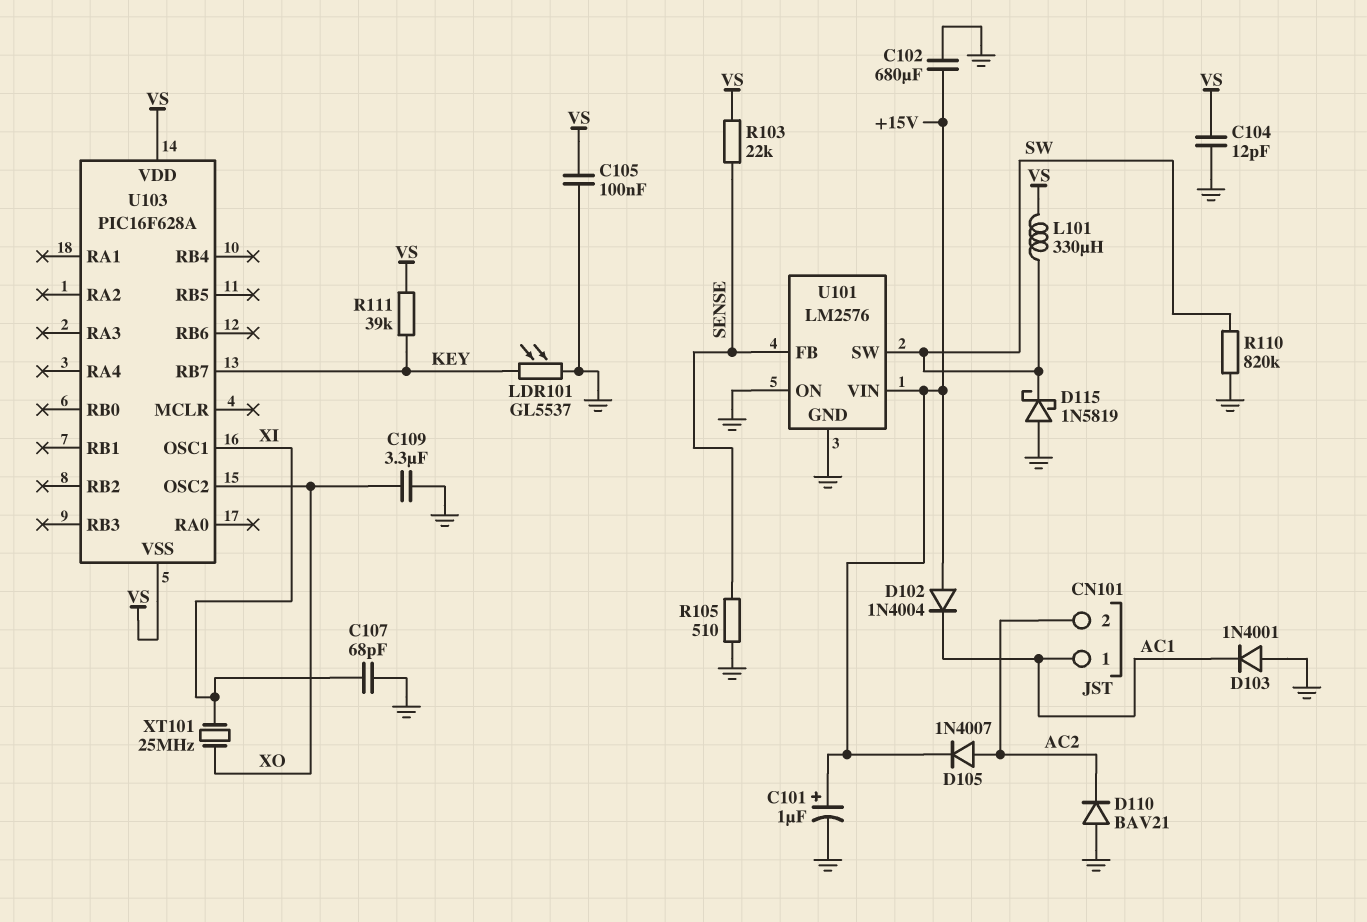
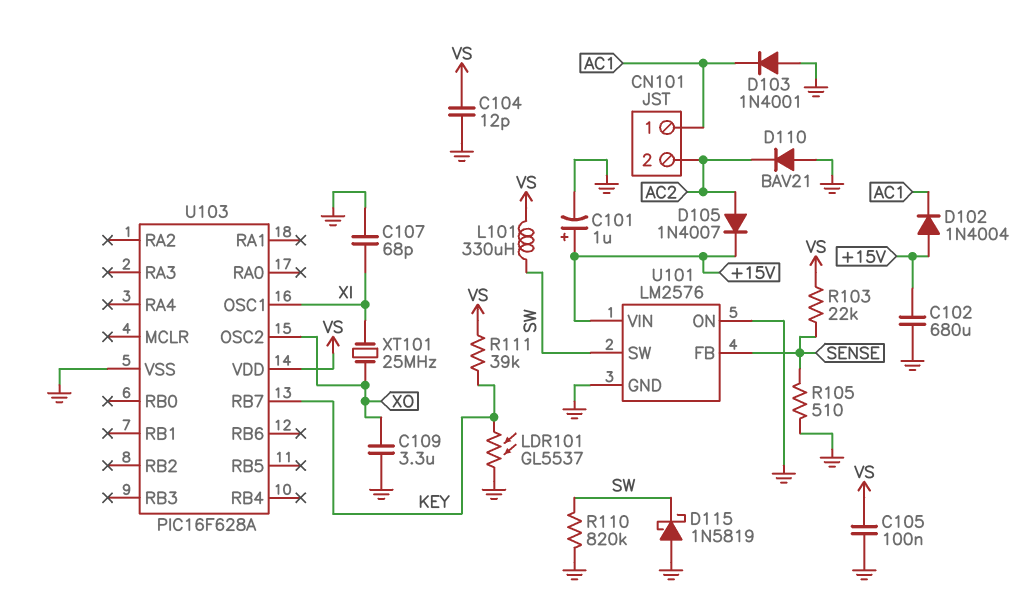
U103 pin VSS: VS -> GND

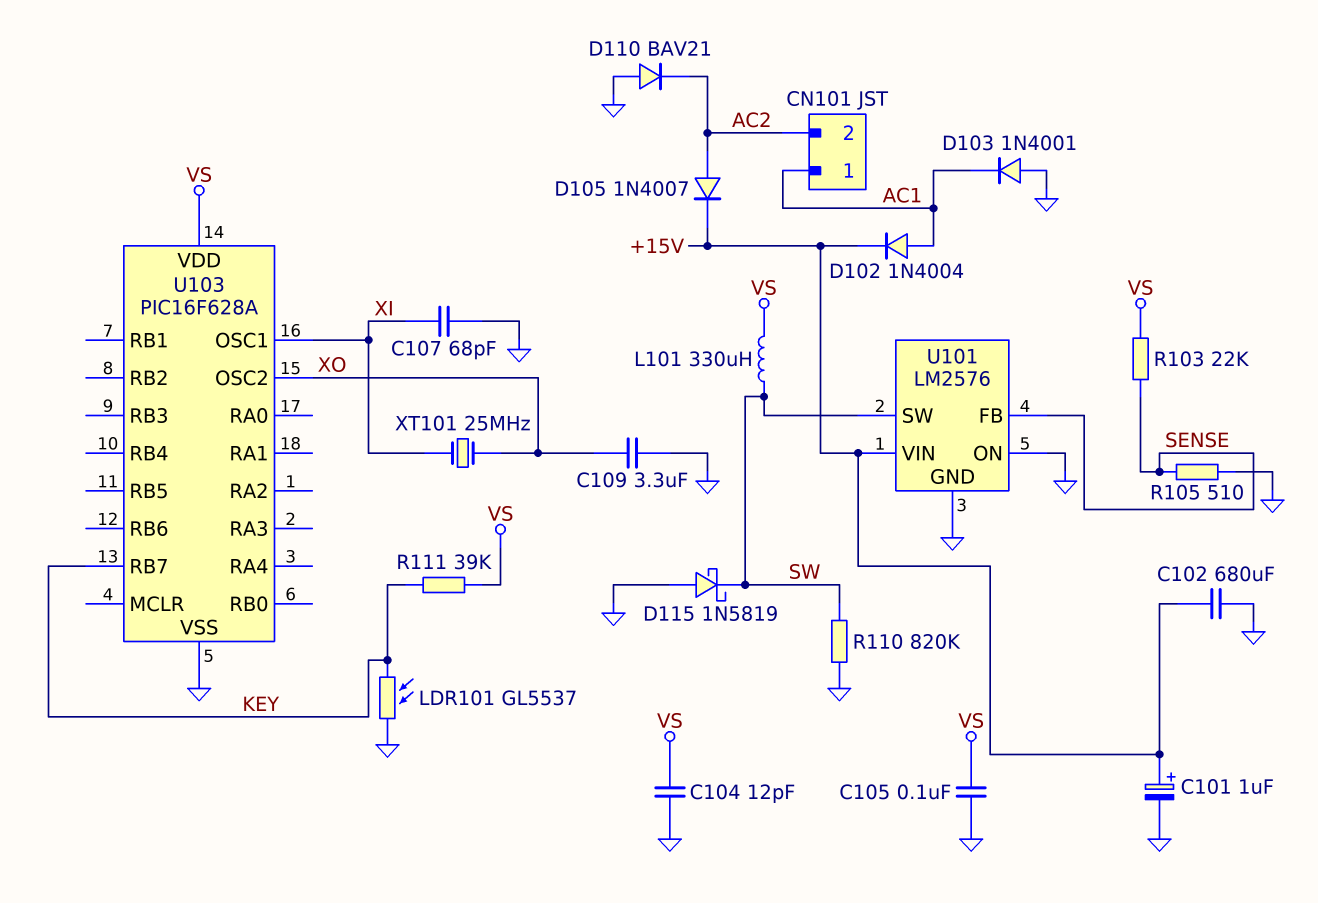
D102: diode 1N4004 (A +15V, K AC1) -> diode 1N4004 (A AC1, K +15V)

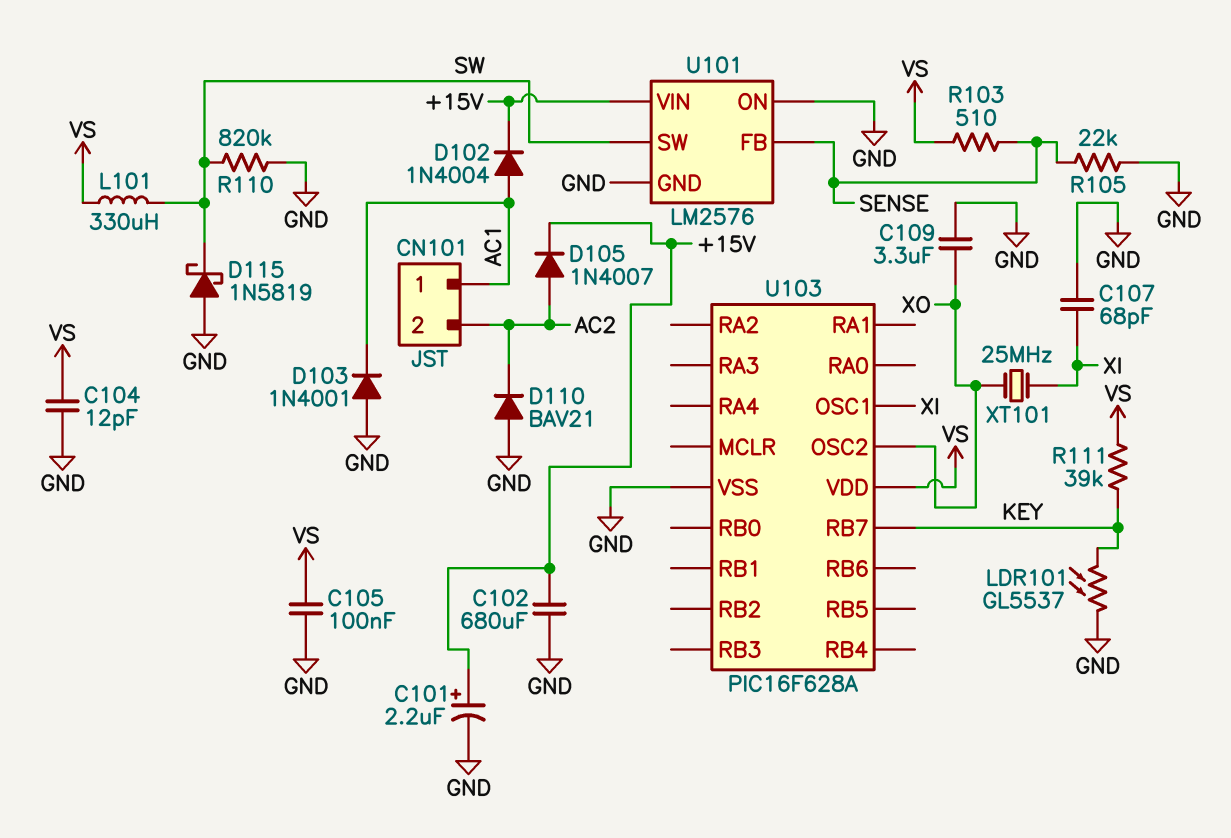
C101: 1uF (plus +15V, minus GND) -> 2.2uF (plus +15V, minus GND)
R103: 22k (SENSE, VS) -> 510 (SENSE, VS)
R105: 510 (GND, SENSE) -> 22k (GND, SENSE)

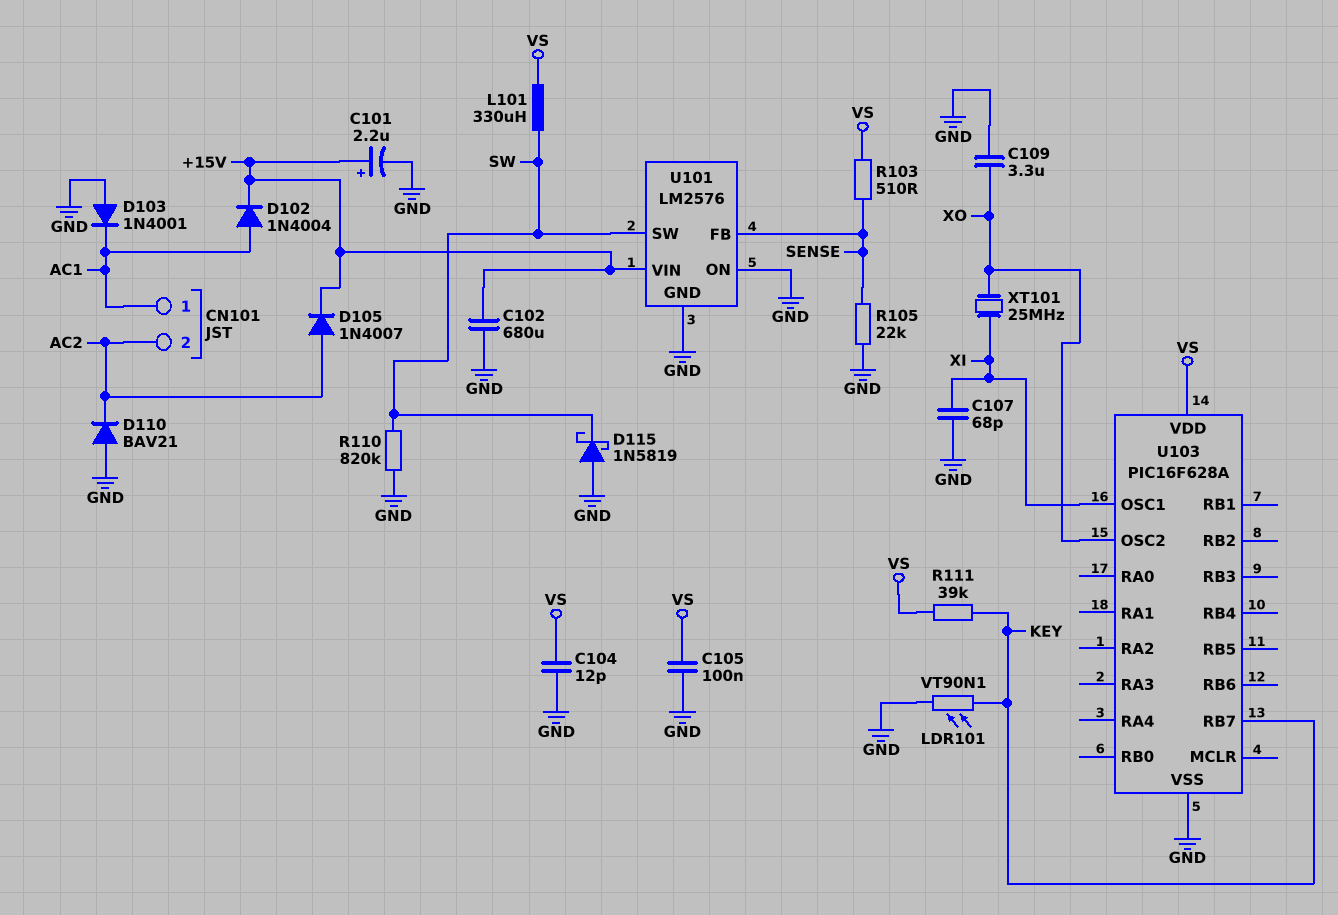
LDR101: GL5537 (GND, KEY) -> VT90N1 (GND, KEY)

